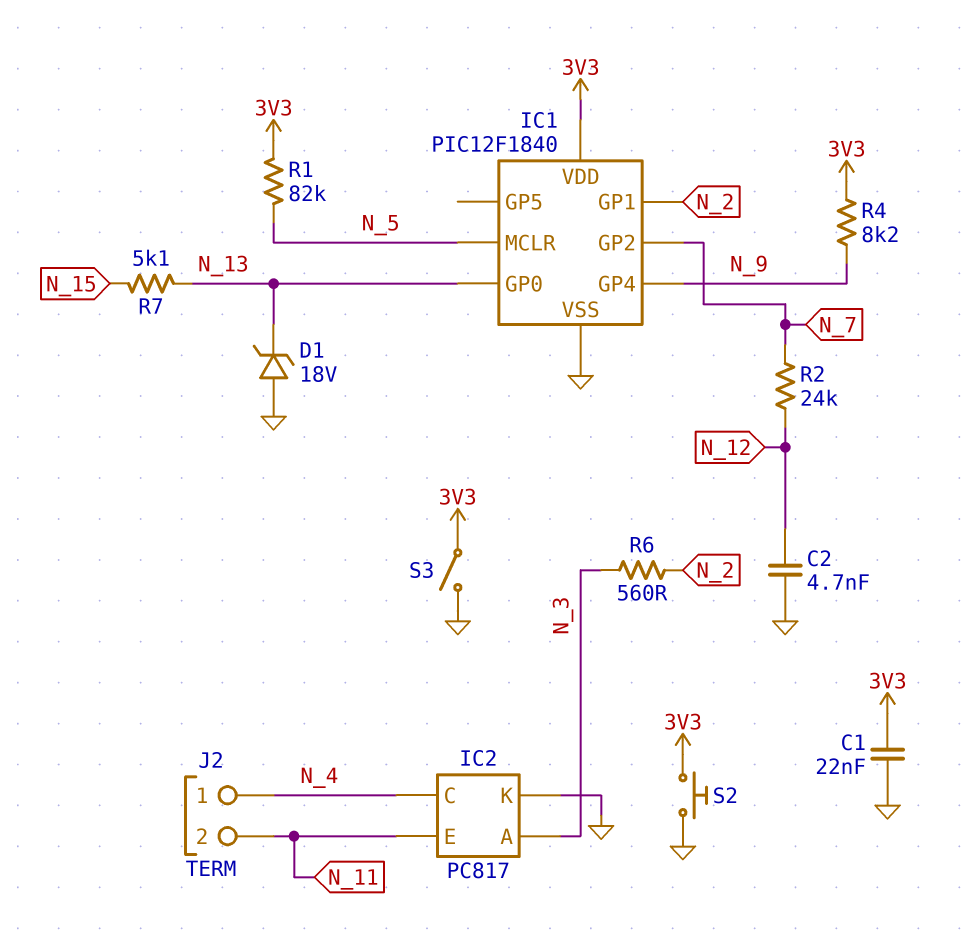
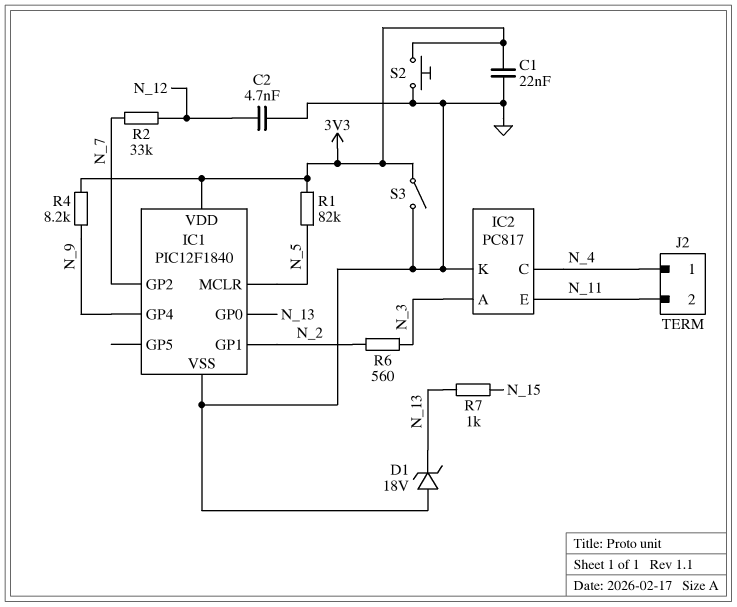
R2: 24k (N_7, N_12) -> 33k (N_7, N_12)
R7: 5.1k (N_13, N_15) -> 1k (N_13, N_15)

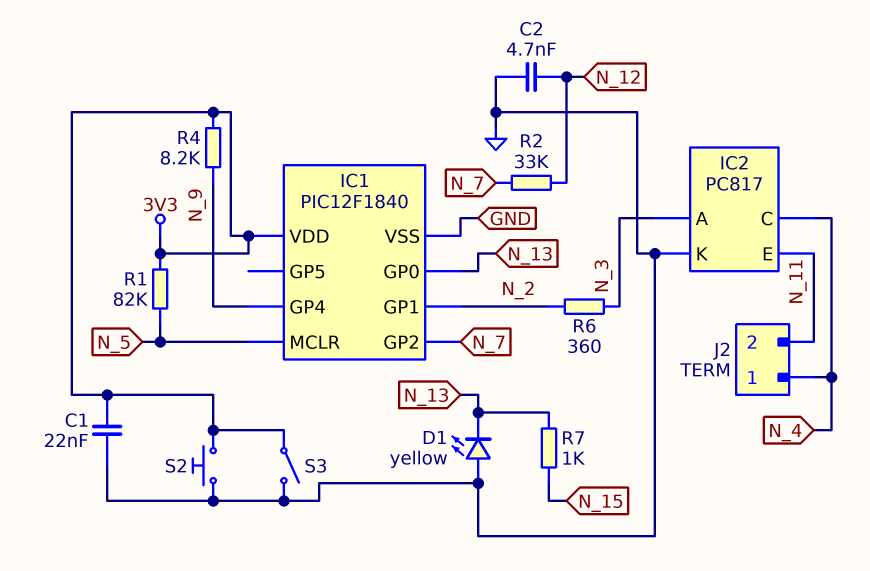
D1: zener 18V (A GND, K N_13) -> LED yellow (A GND, K N_13)
R6: 560 (N_2, N_3) -> 360 (N_2, N_3)

